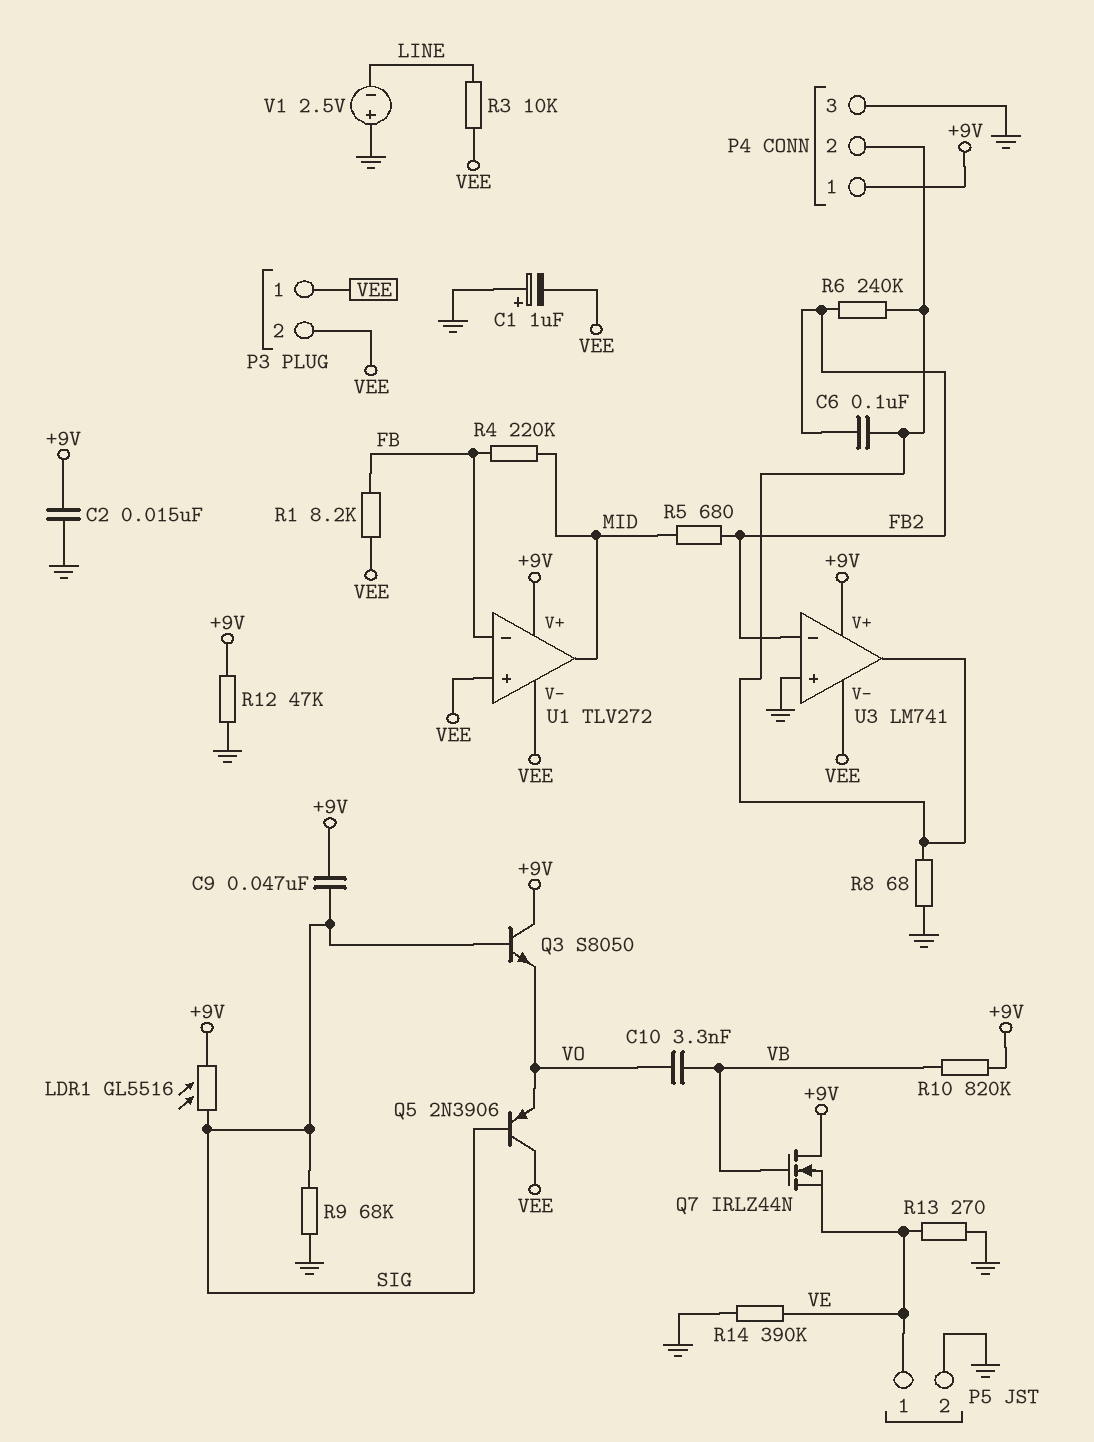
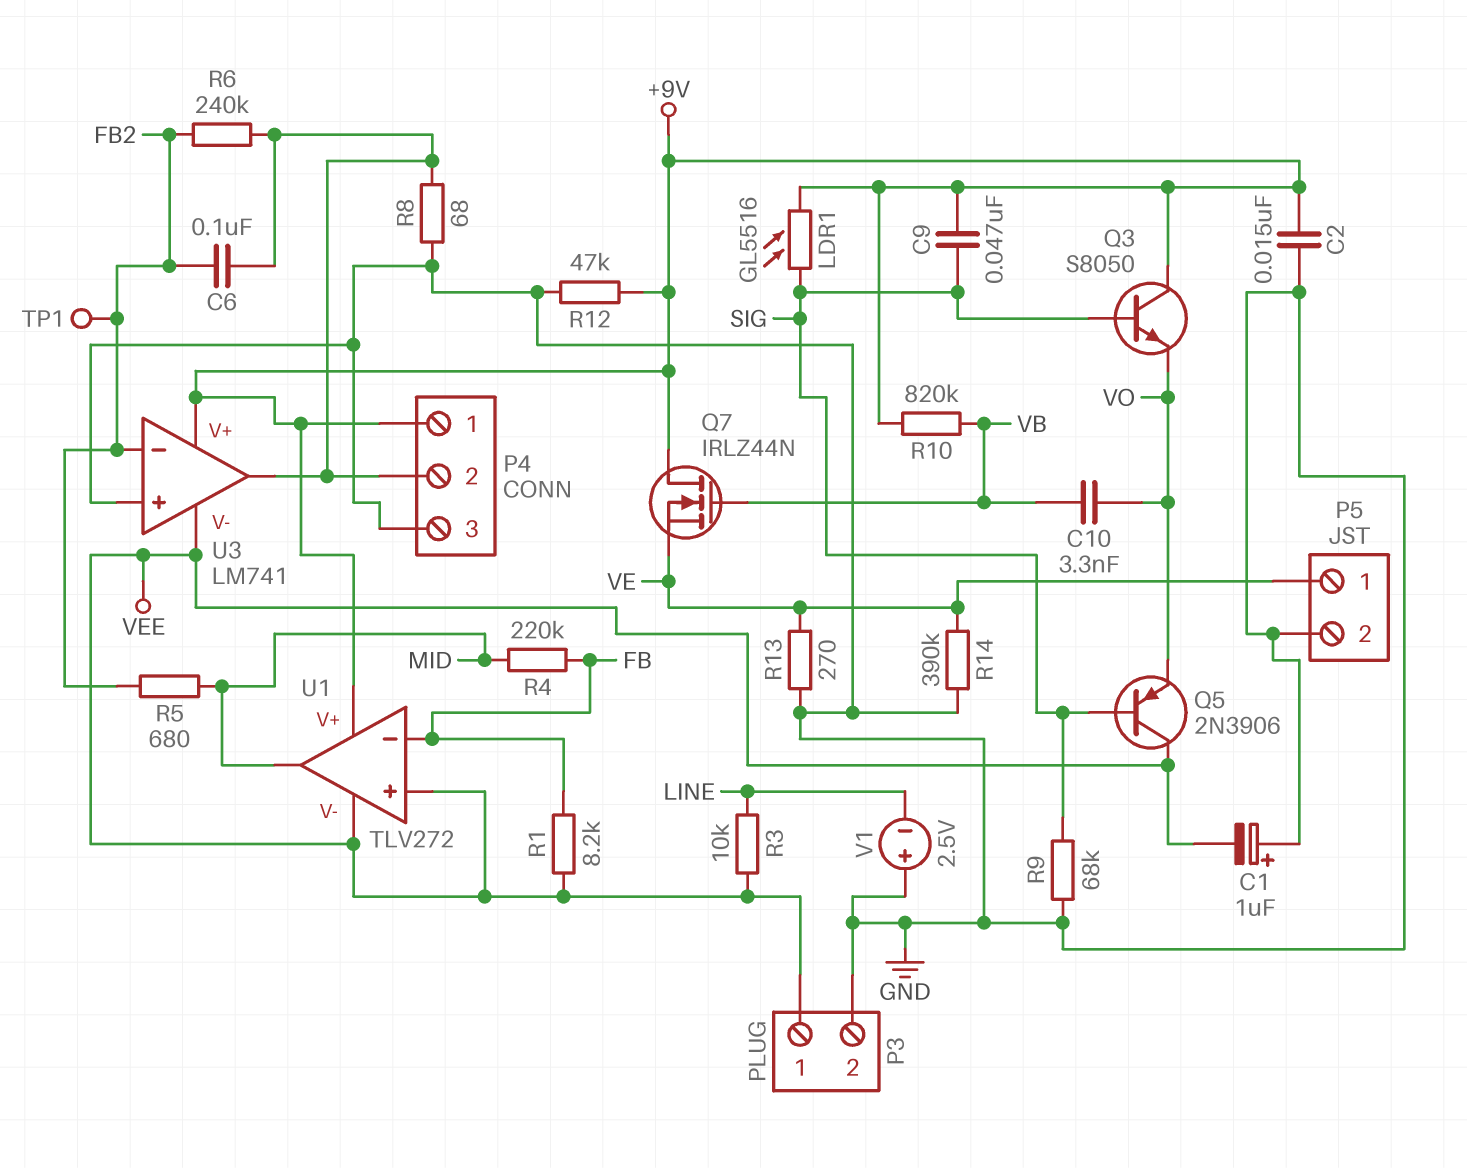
P3 pin 2: VEE -> GND
TP1: none -> test point (FB2)

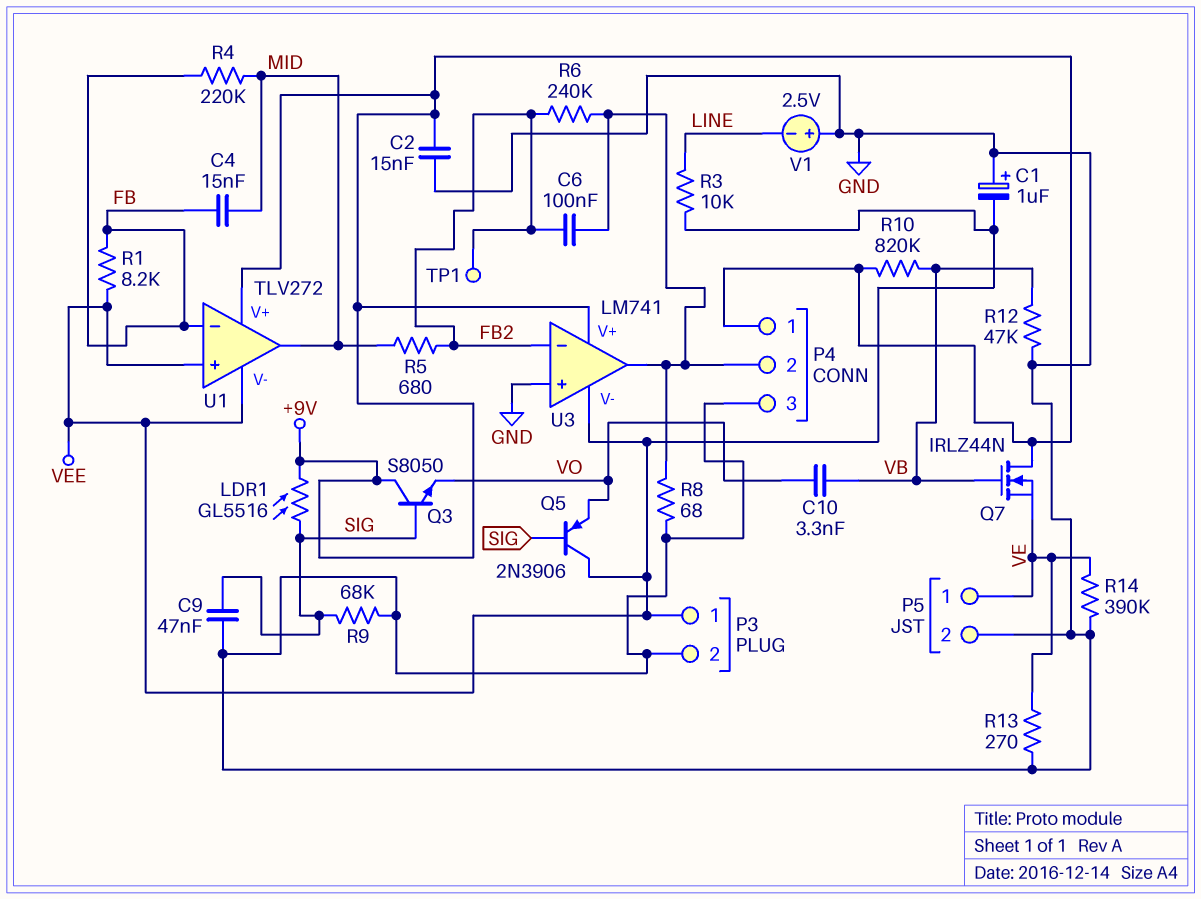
C4: none -> 15nF (FB, MID)
C9: 47nF (+9V, SIG) -> 47nF (GND, SIG)
R12: 47k (+9V, GND) -> 47k (GND, VB)

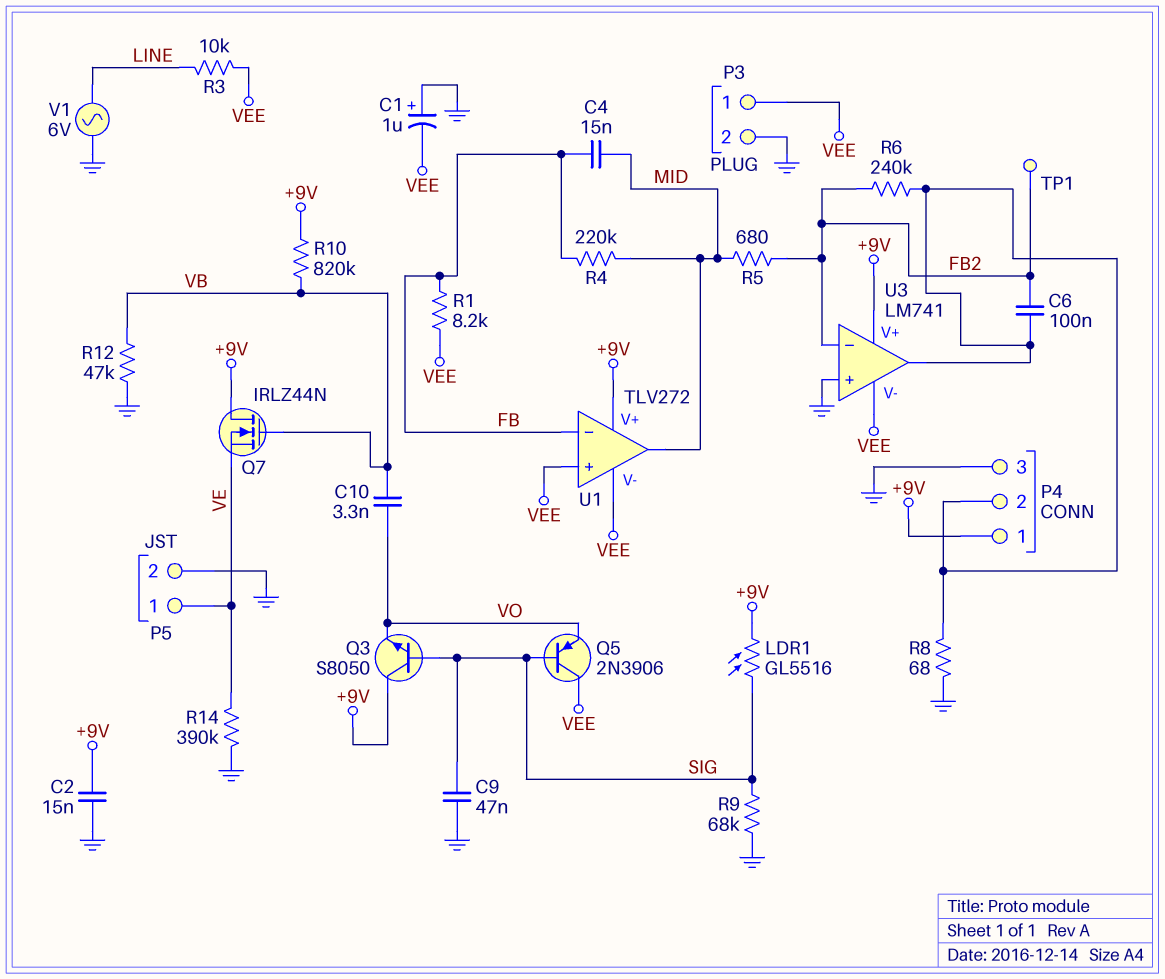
R13: 270 (GND, VE) -> none
V1: 2.5V (plus GND, minus LINE) -> AC 6V (GND, LINE)

